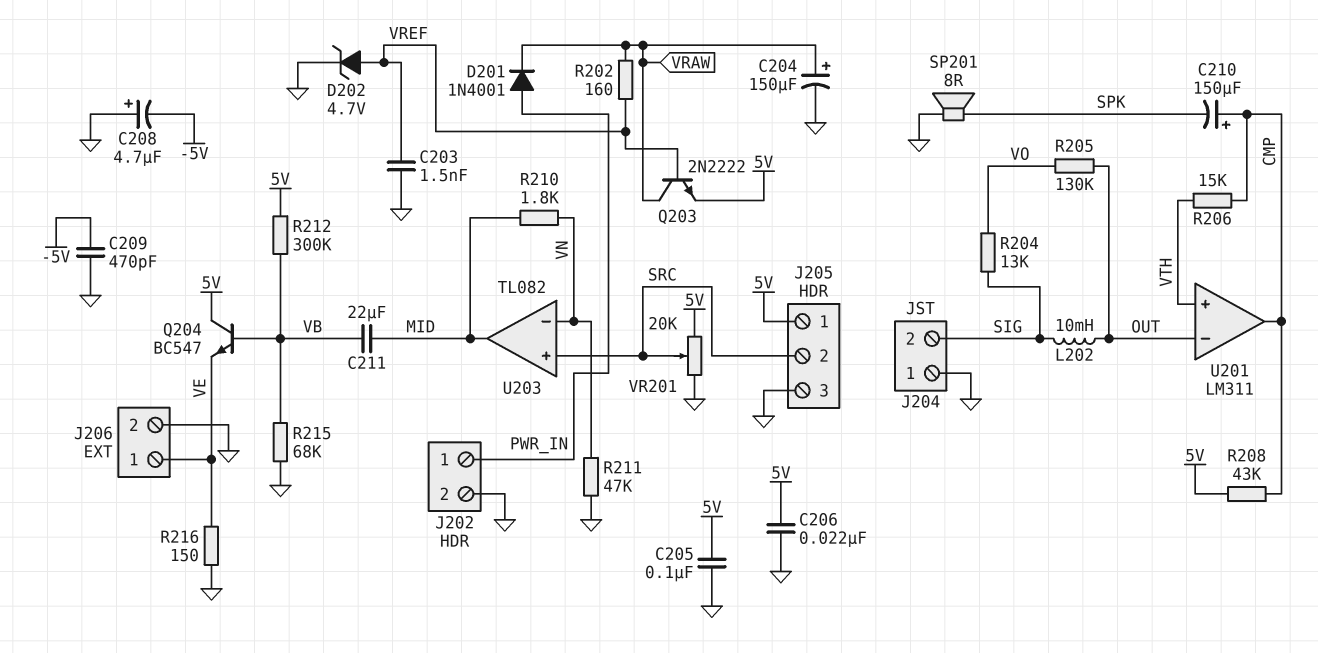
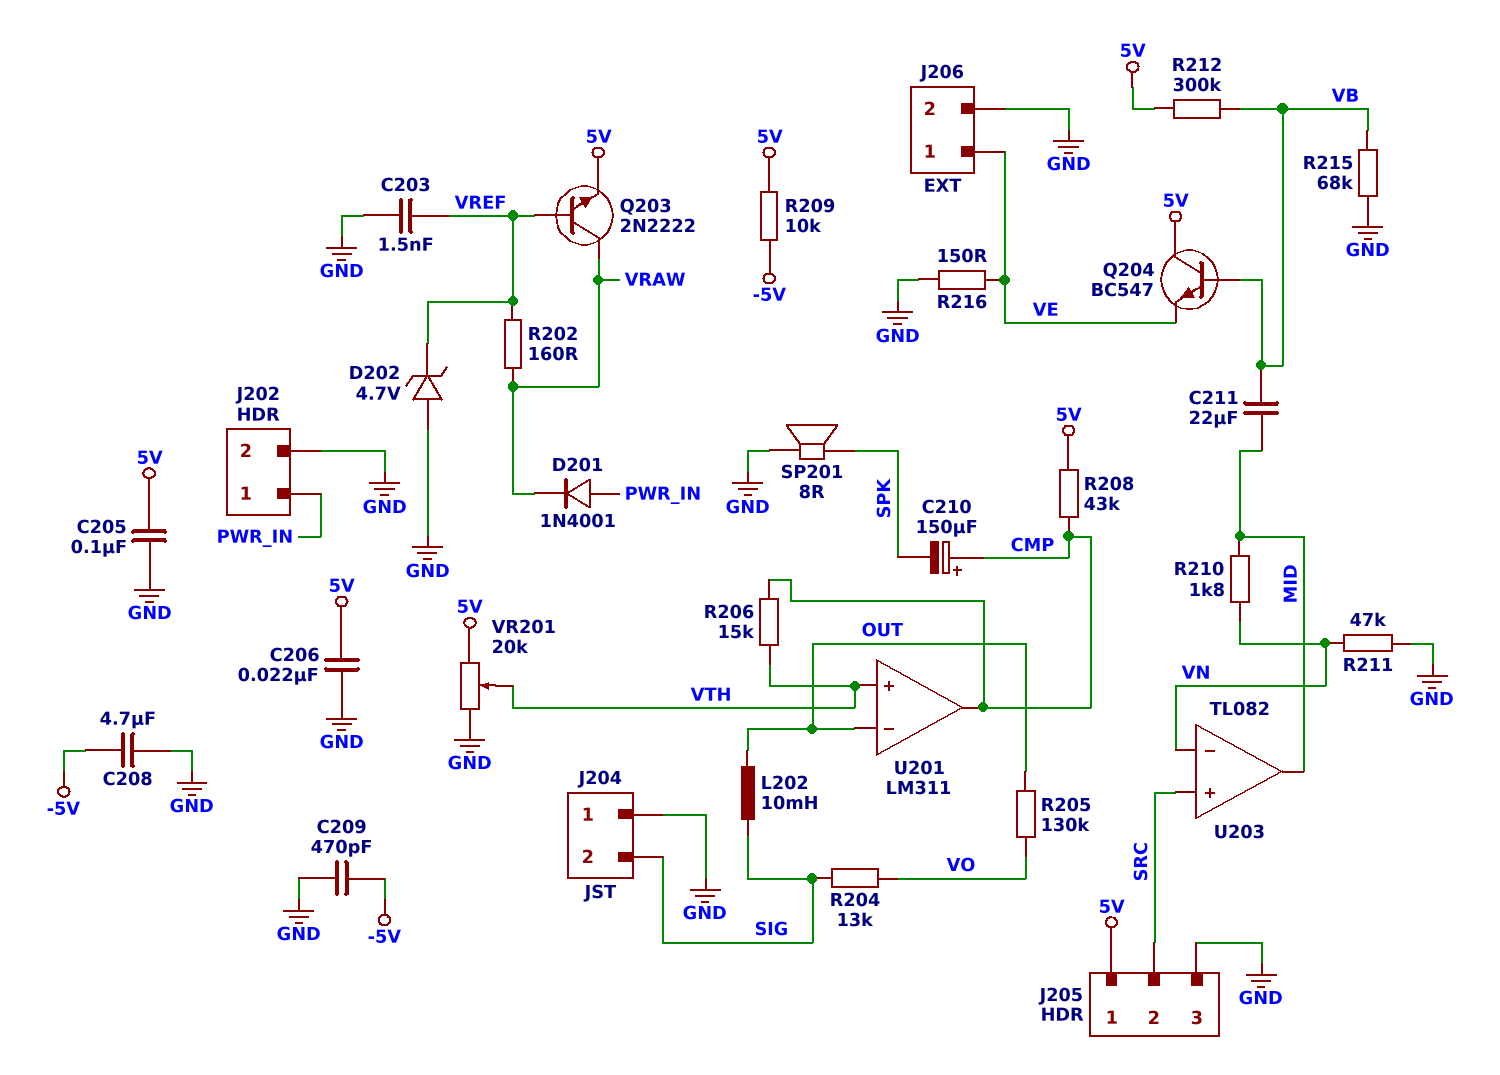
C204: 150uF (plus VRAW, minus GND) -> none
C208: 4.7uF (plus GND, minus -5V) -> 4.7uF (-5V, GND)
D202: zener 4.7V (A VREF, K GND) -> zener 4.7V (A GND, K VREF)
R209: none -> 10k (-5V, 5V)
VR201: 20k (5V, GND, wiper SRC) -> 20k (5V, GND, wiper VTH)

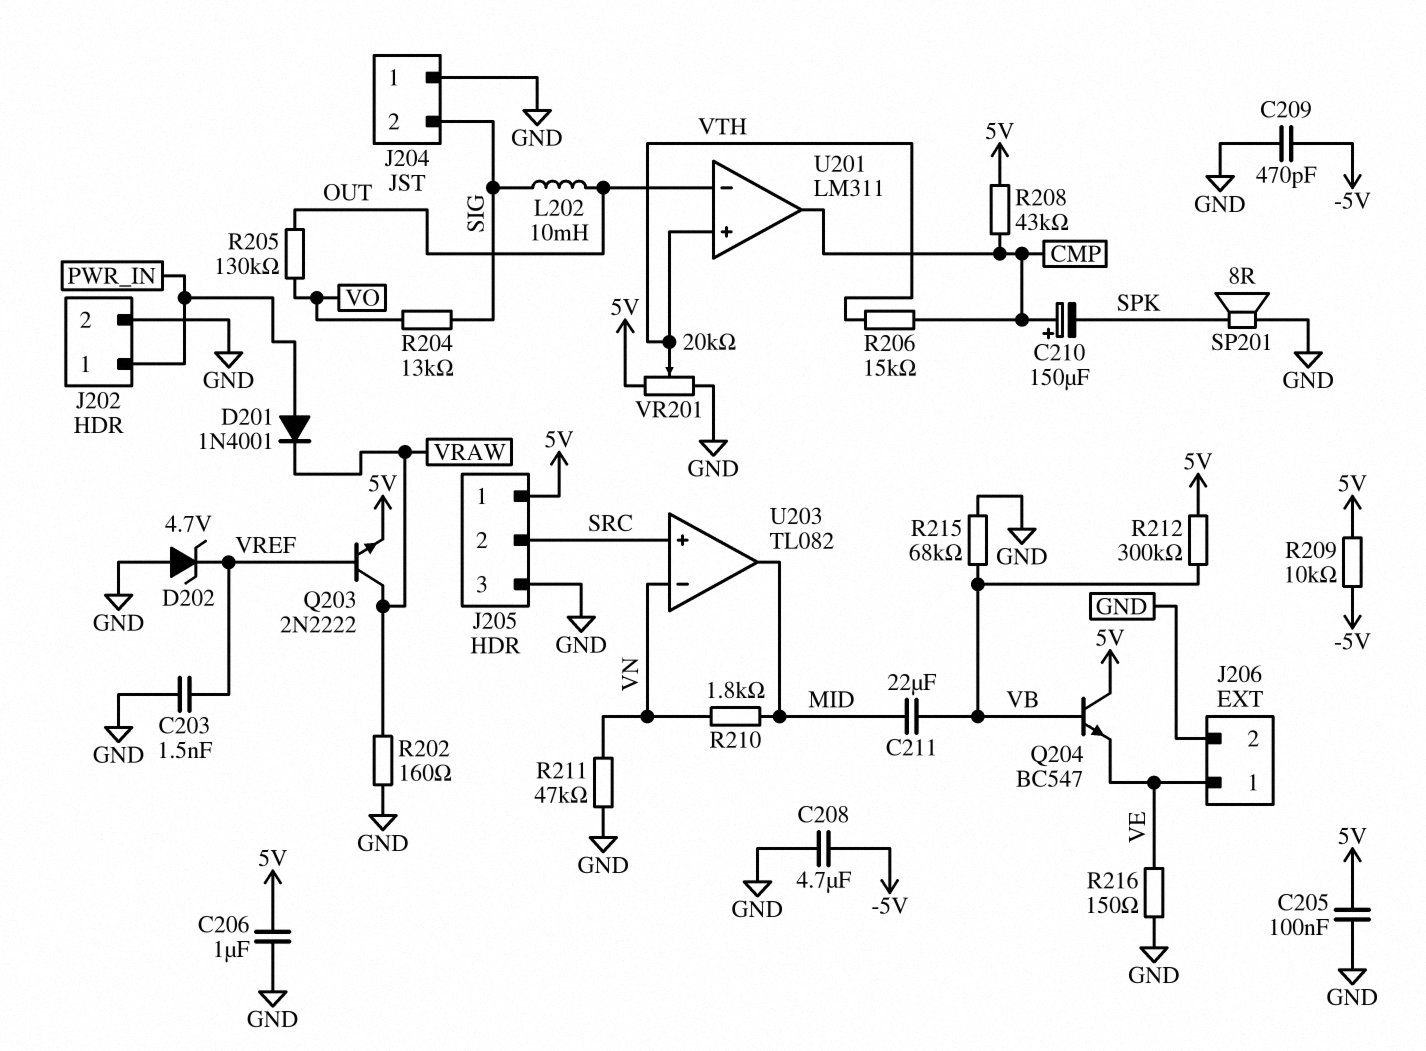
C206: 22nF (5V, GND) -> 1uF (5V, GND)
R202: 160 (VRAW, VREF) -> 160 (GND, VRAW)

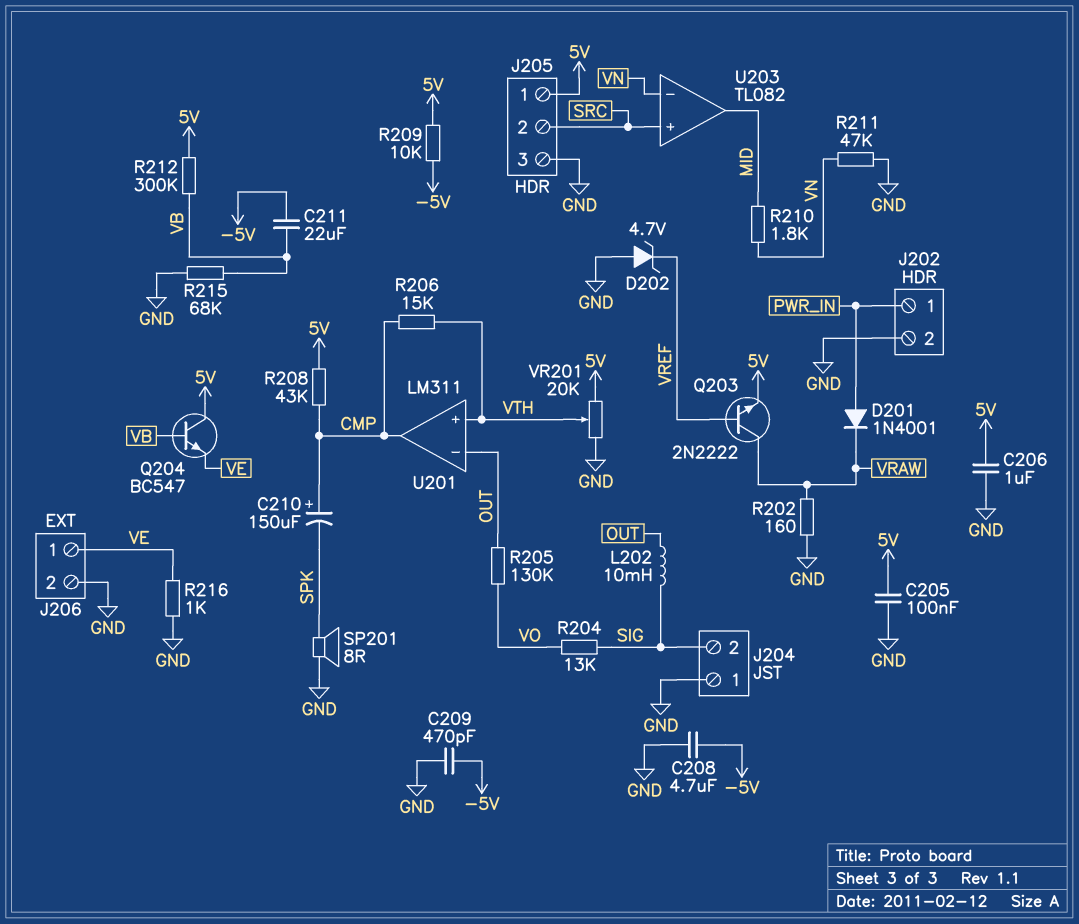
C203: 1.5nF (GND, VREF) -> none
C211: 22uF (MID, VB) -> 22uF (-5V, VB)
R216: 150 (GND, VE) -> 1k (GND, VE)

